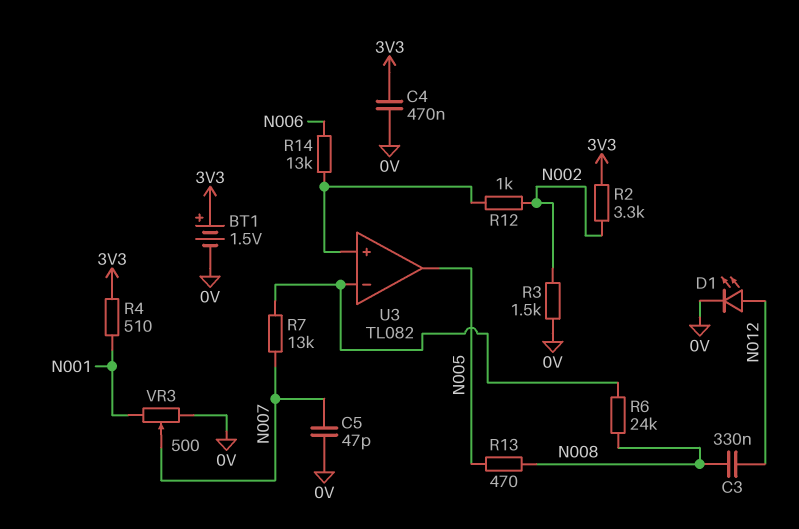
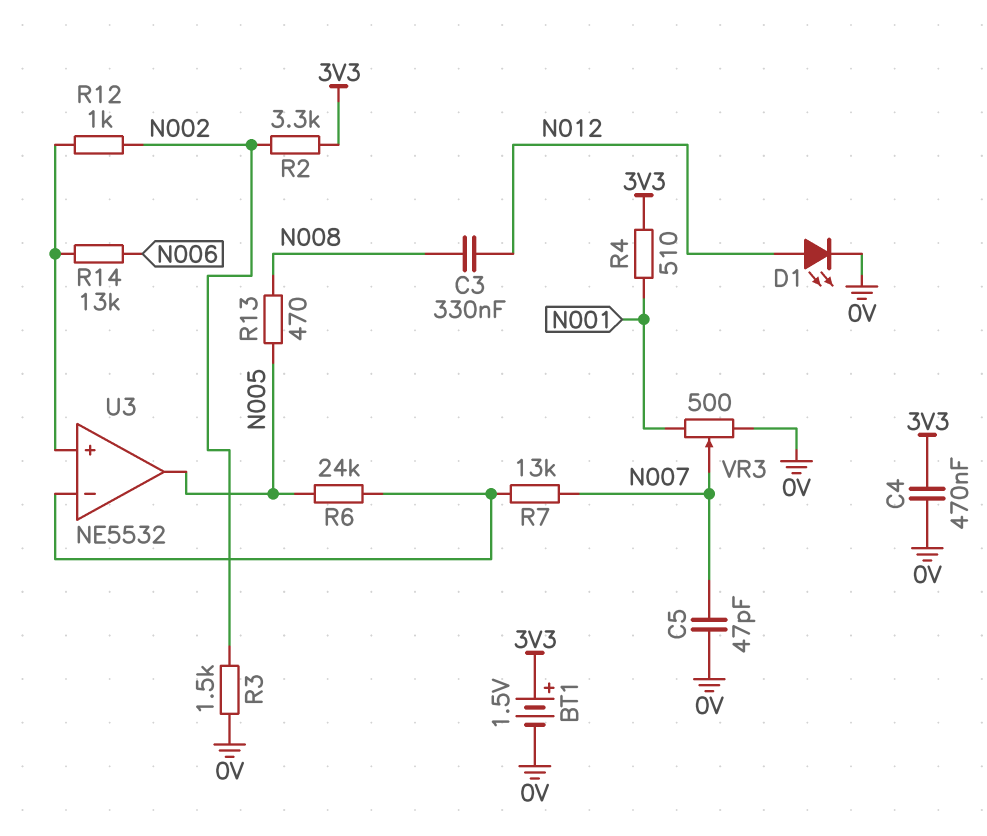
R6: 24k (N008, U3/in-) -> 24k (N005, U3/in-)
U3: TL082 -> NE5532

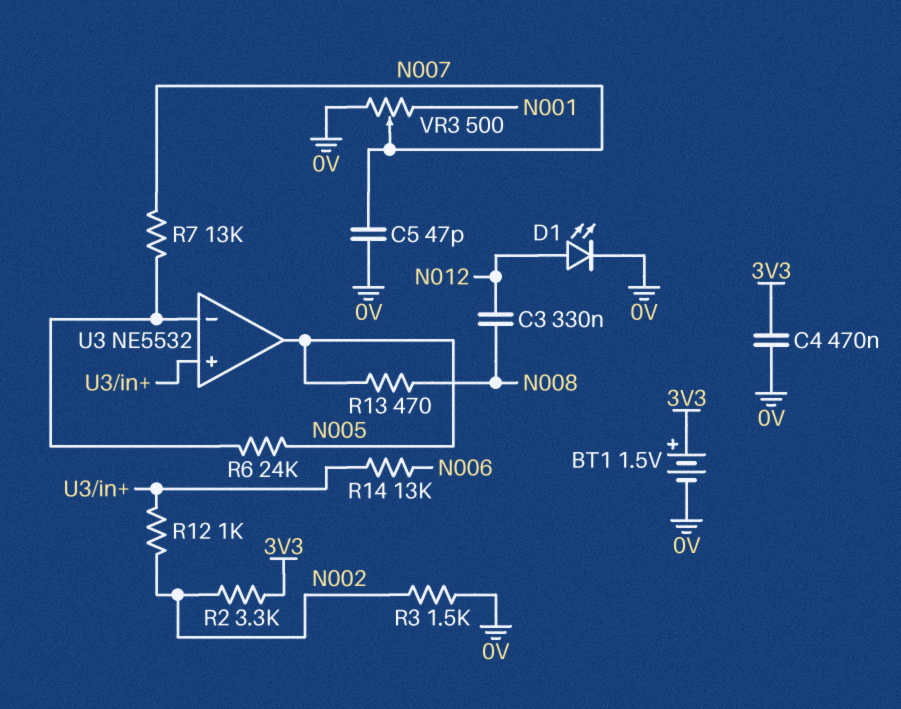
R4: 510 (3V3, N001) -> none

